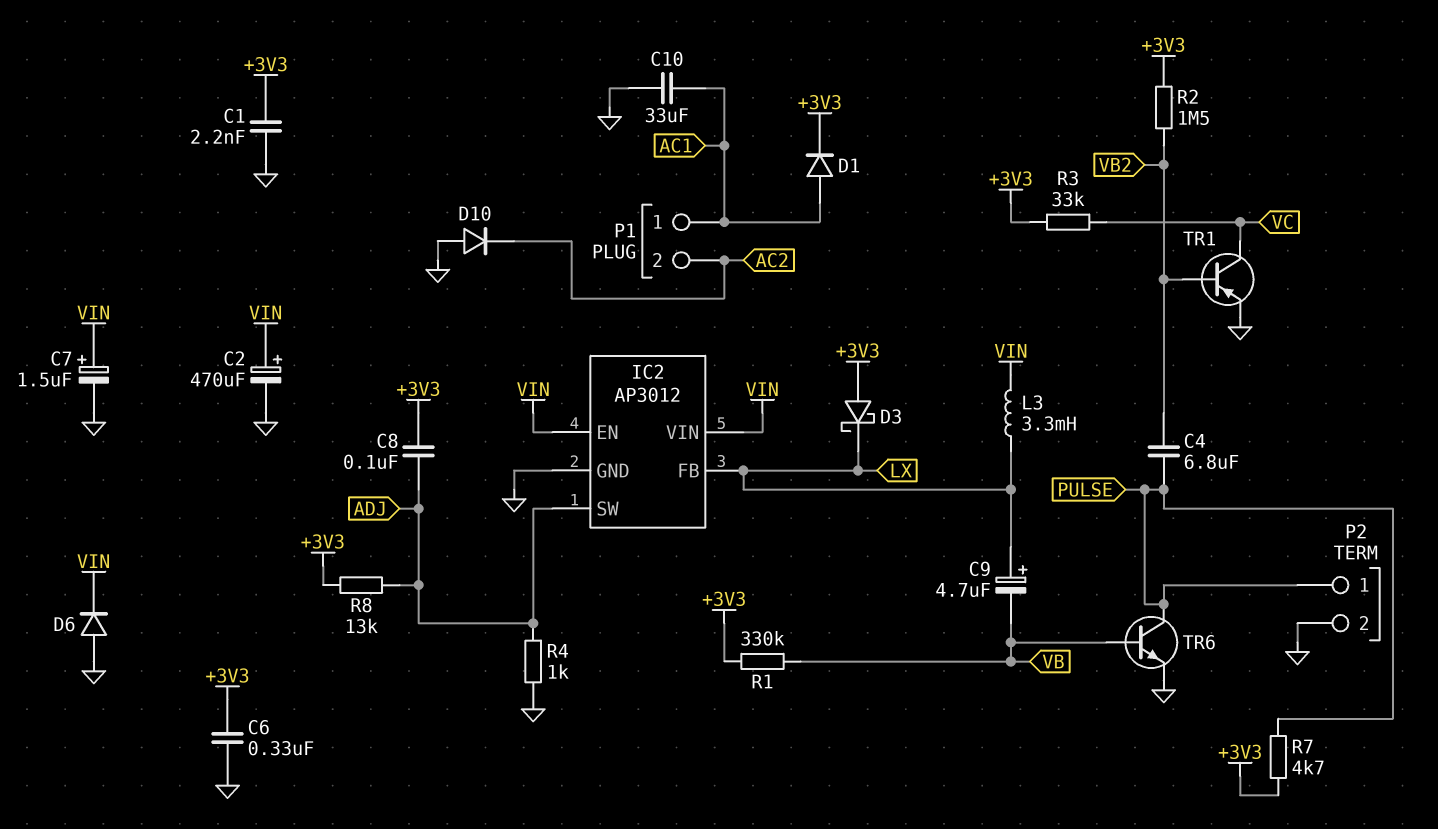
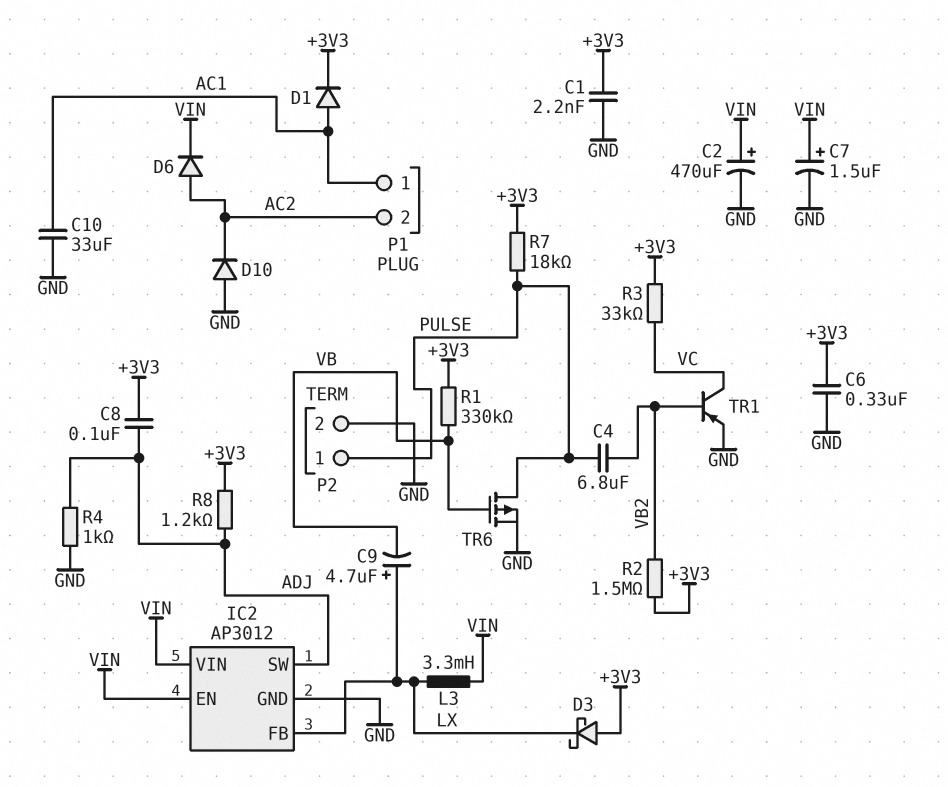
D6: diode (A GND, K VIN) -> diode (A AC2, K VIN)
R7: 4.7k (+3V3, PULSE) -> 18k (+3V3, PULSE)
R8: 13k (+3V3, ADJ) -> 1.2k (+3V3, ADJ)
TR6: NPN (B VB, C PULSE, E GND) -> PMOS (G VB, D PULSE, S GND)

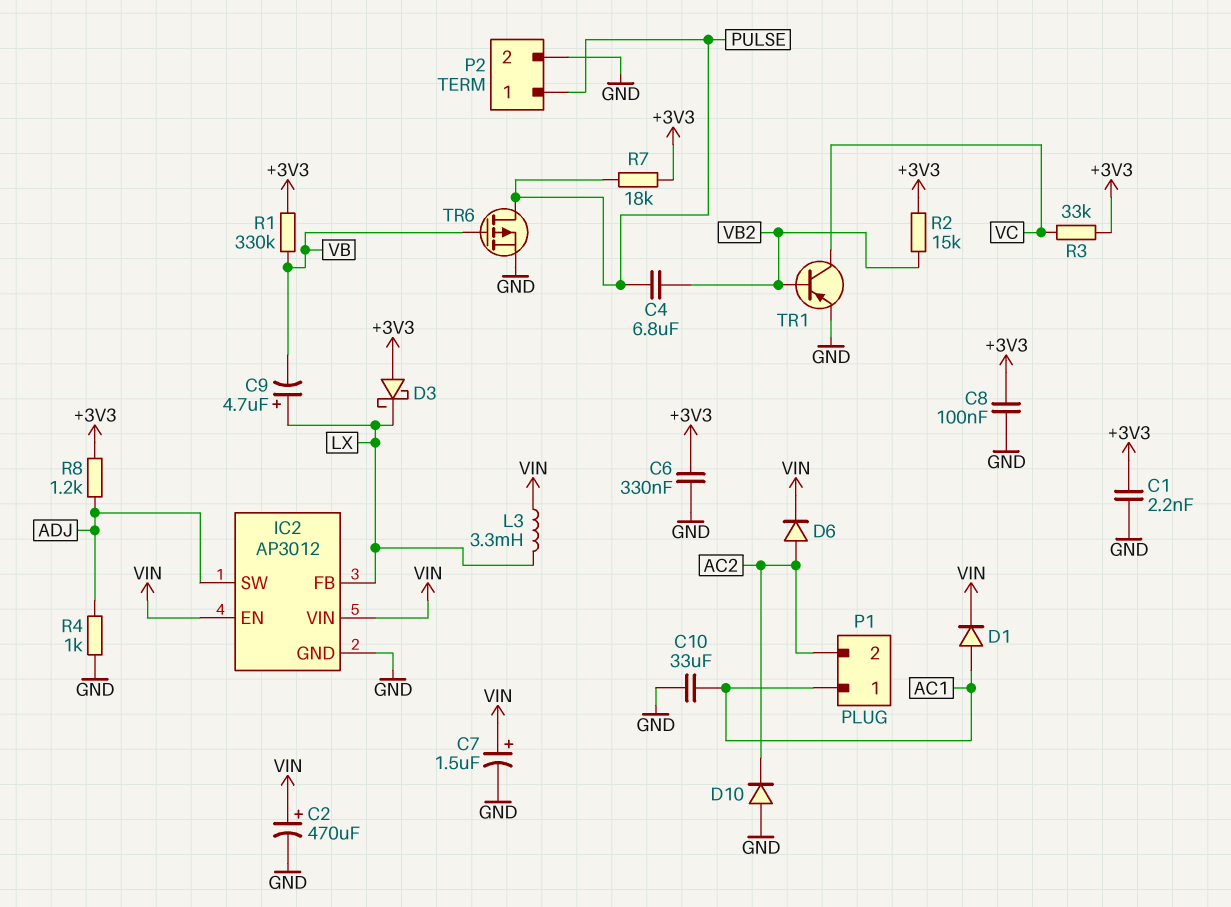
C8: 100nF (+3V3, ADJ) -> 100nF (+3V3, GND)
D1: diode (A AC1, K +3V3) -> diode (A AC1, K VIN)
R2: 1.5M (+3V3, VB2) -> 15k (+3V3, VB2)

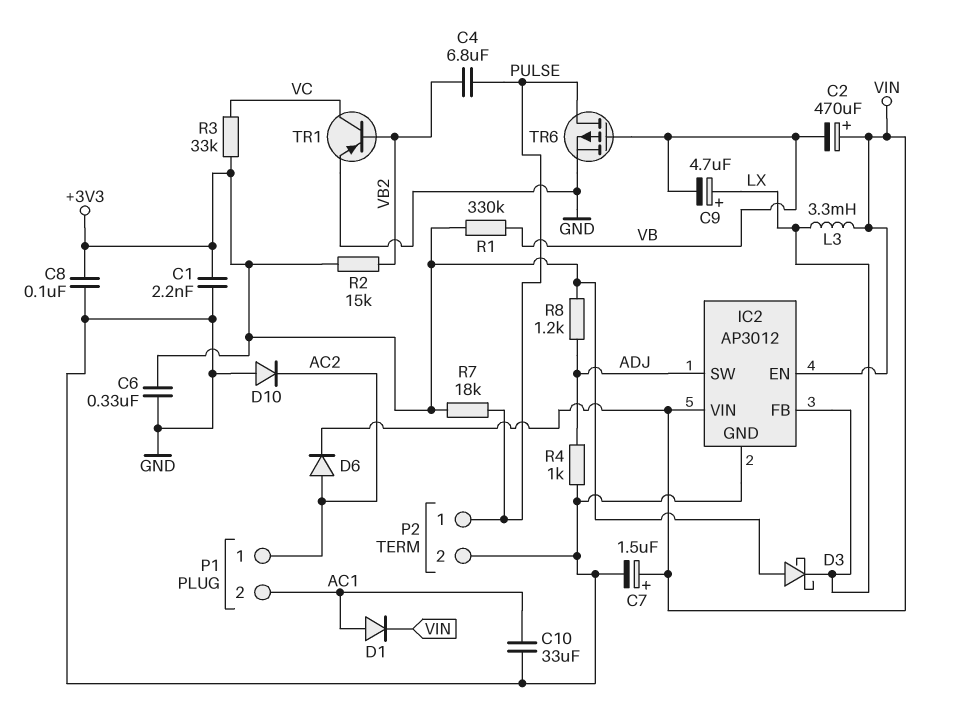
C2: 470uF (plus VIN, minus GND) -> 470uF (plus VIN, minus VB)
P1 pin 1: AC1 -> AC2
P1 pin 2: AC2 -> AC1

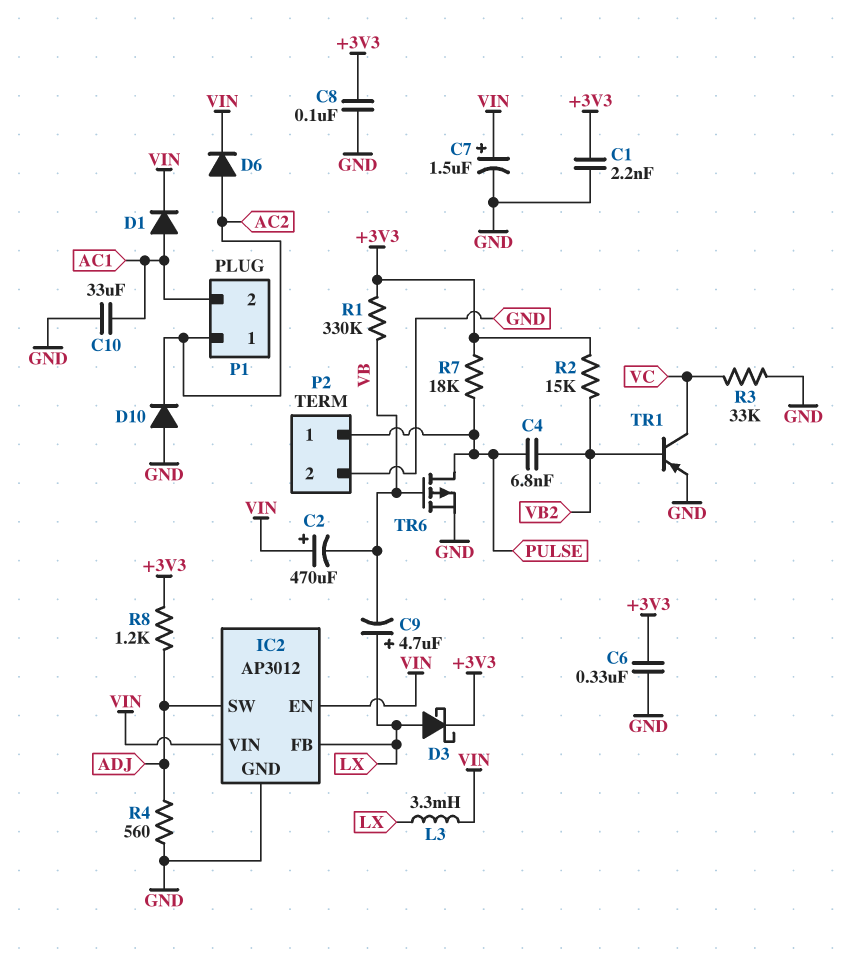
C4: 6.8uF (PULSE, VB2) -> 6.8nF (PULSE, VB2)
D3: schottky (A +3V3, K LX) -> schottky (A LX, K +3V3)
R3: 33k (+3V3, VC) -> 33k (GND, VC)
R4: 1k (ADJ, GND) -> 560 (ADJ, GND)

